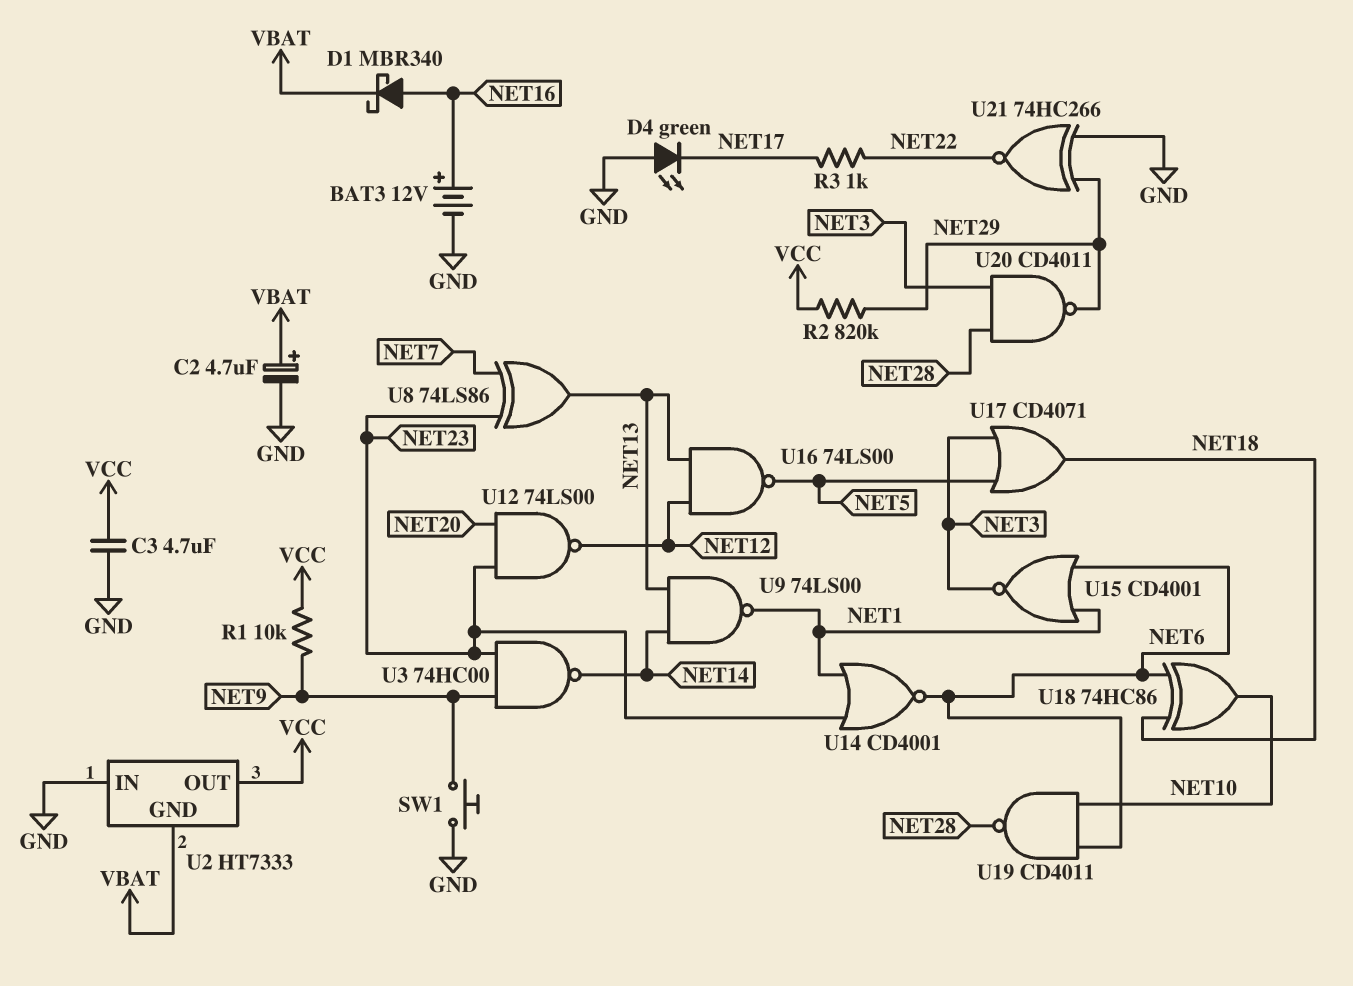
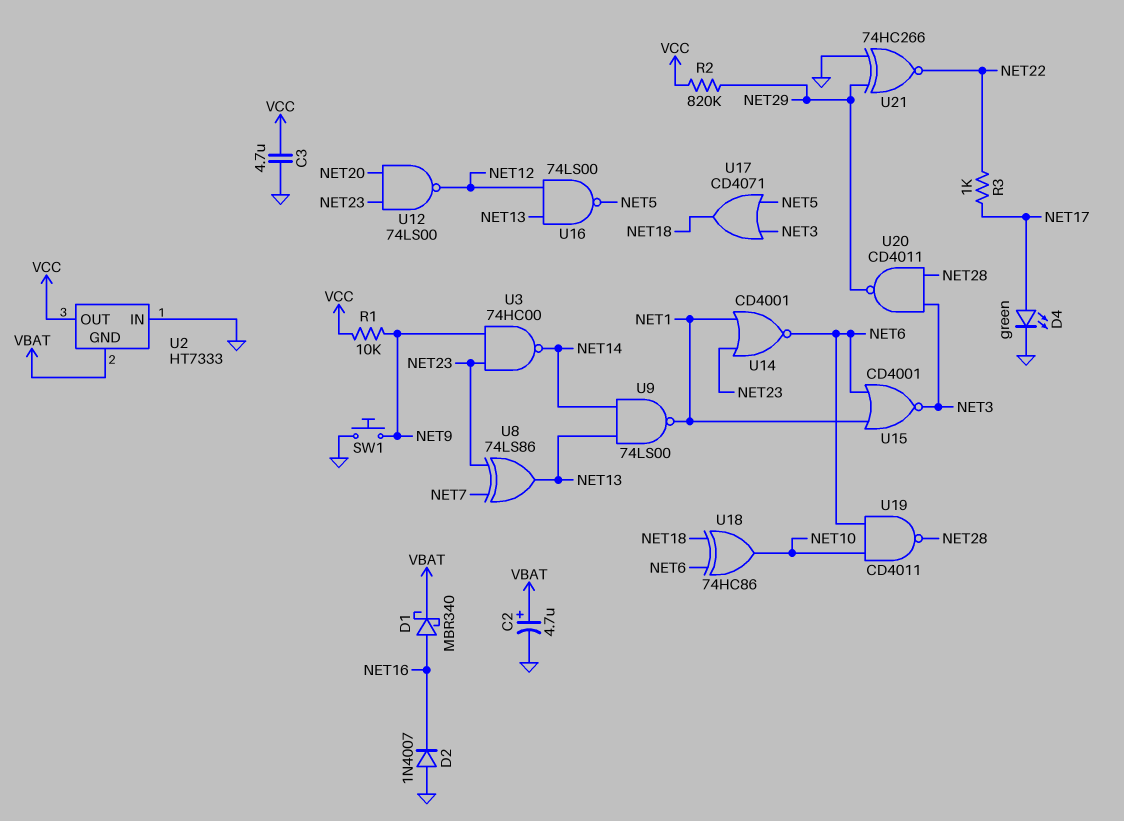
BAT3: 12V (plus NET16, minus GND) -> none
D2: none -> diode 1N4007 (A GND, K NET16)
D4: LED green (A GND, K NET17) -> LED green (A NET17, K GND)

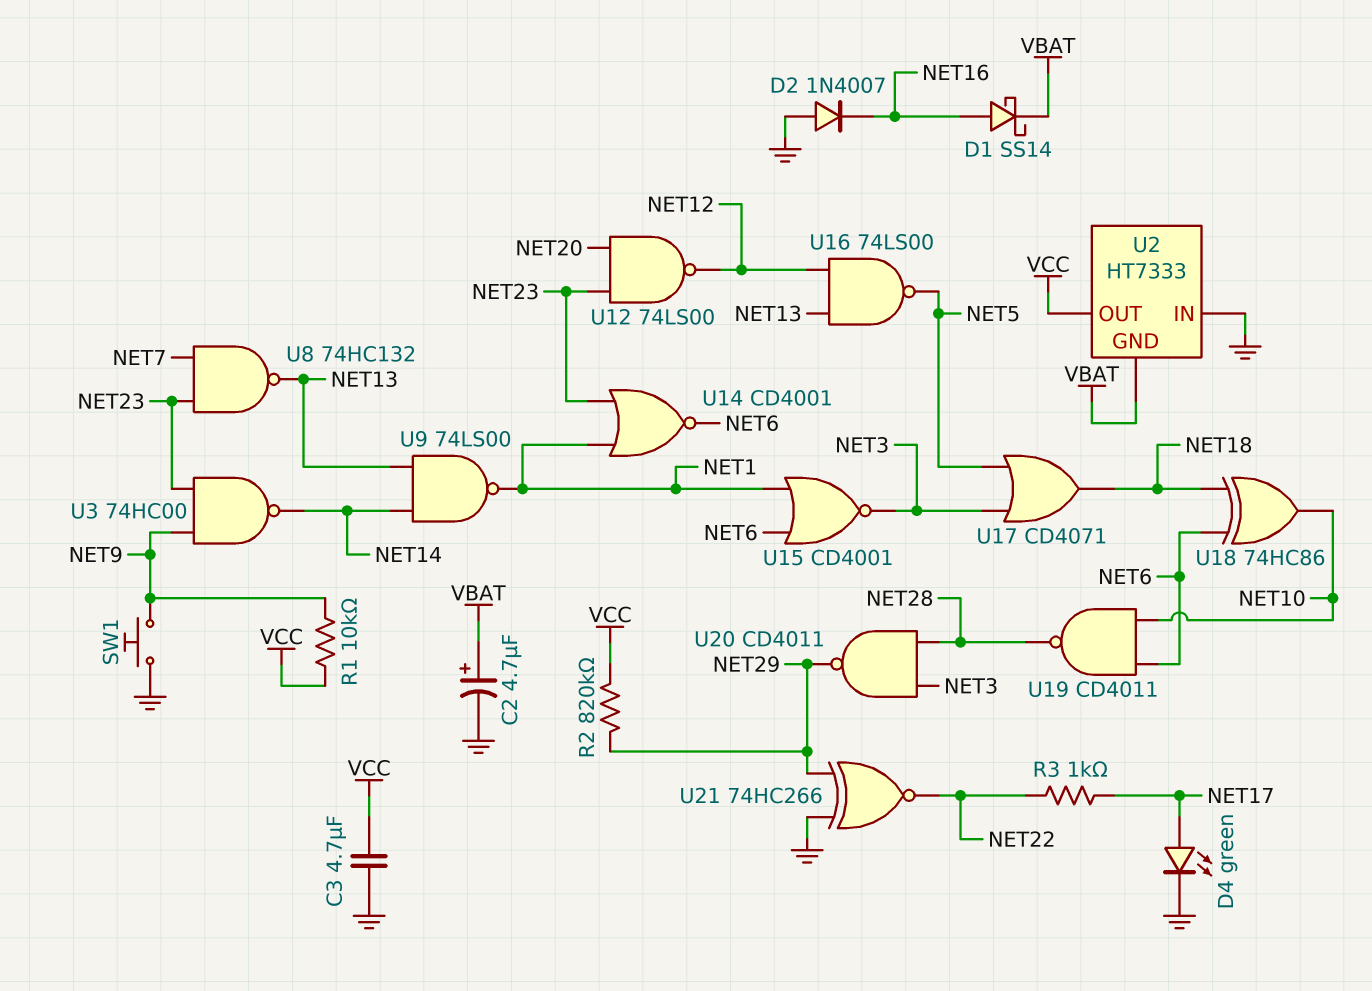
D1: schottky MBR340 (A NET16, K VBAT) -> schottky SS14 (A NET16, K VBAT)
U8: XOR 74LS86 (in NET7, in NET23, out NET13) -> NAND 74HC132 (in NET7, in NET23, out NET13)

